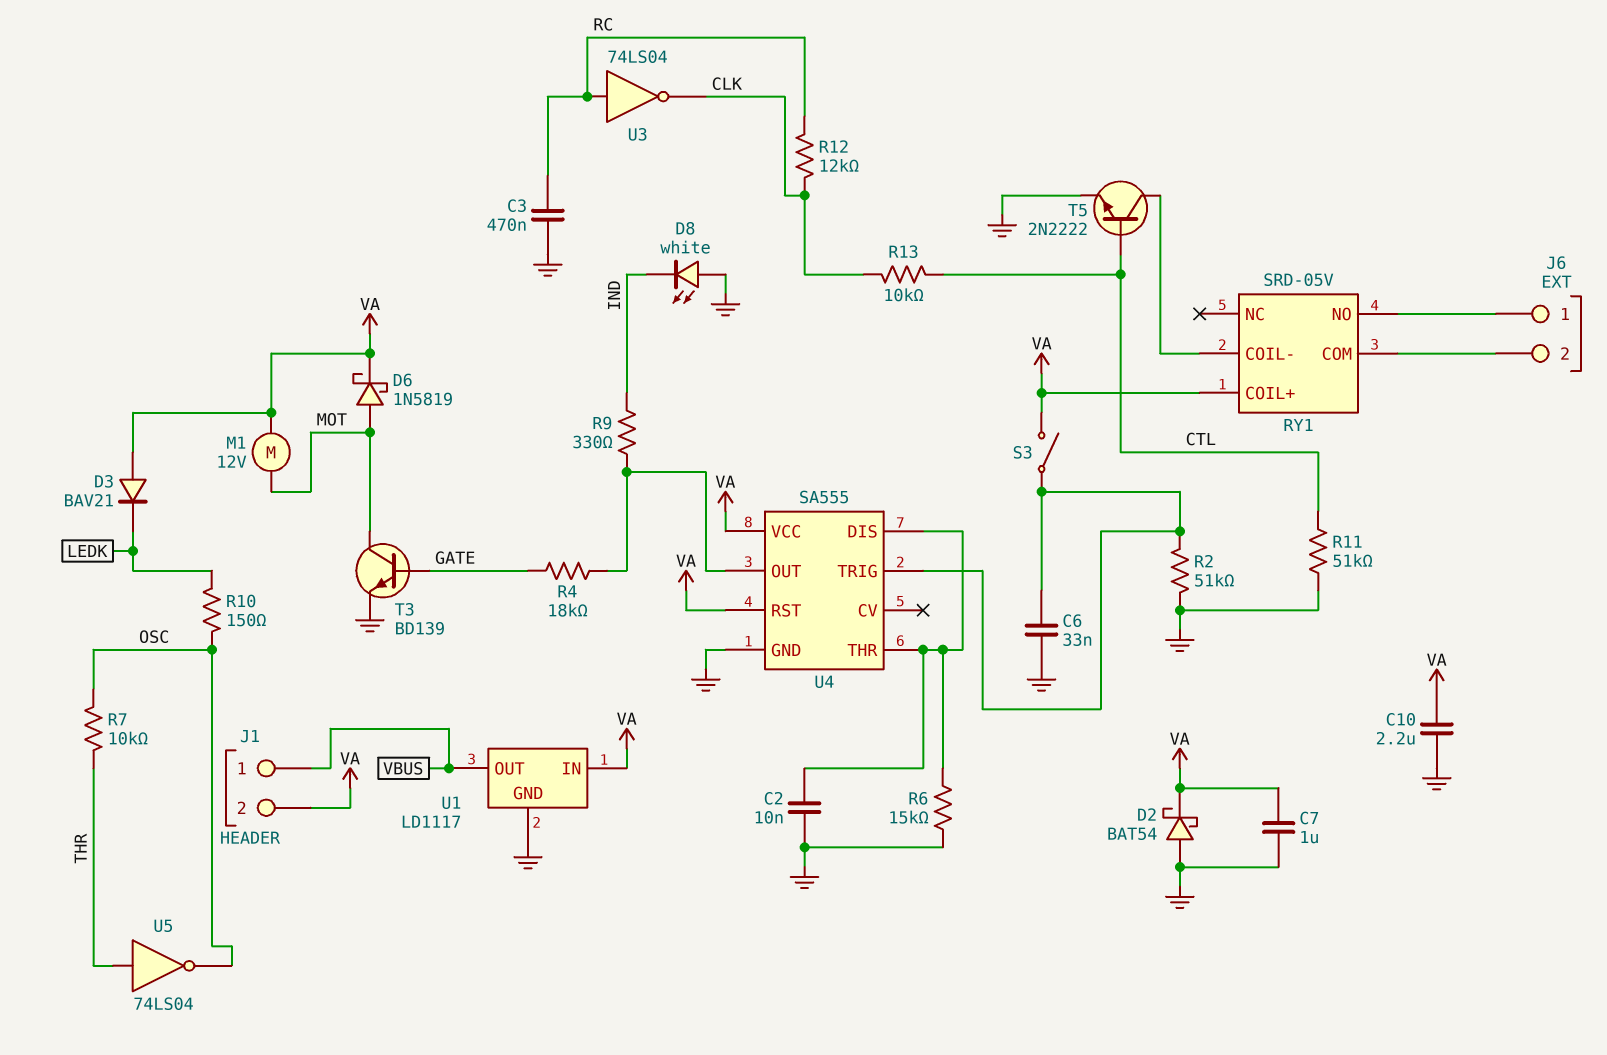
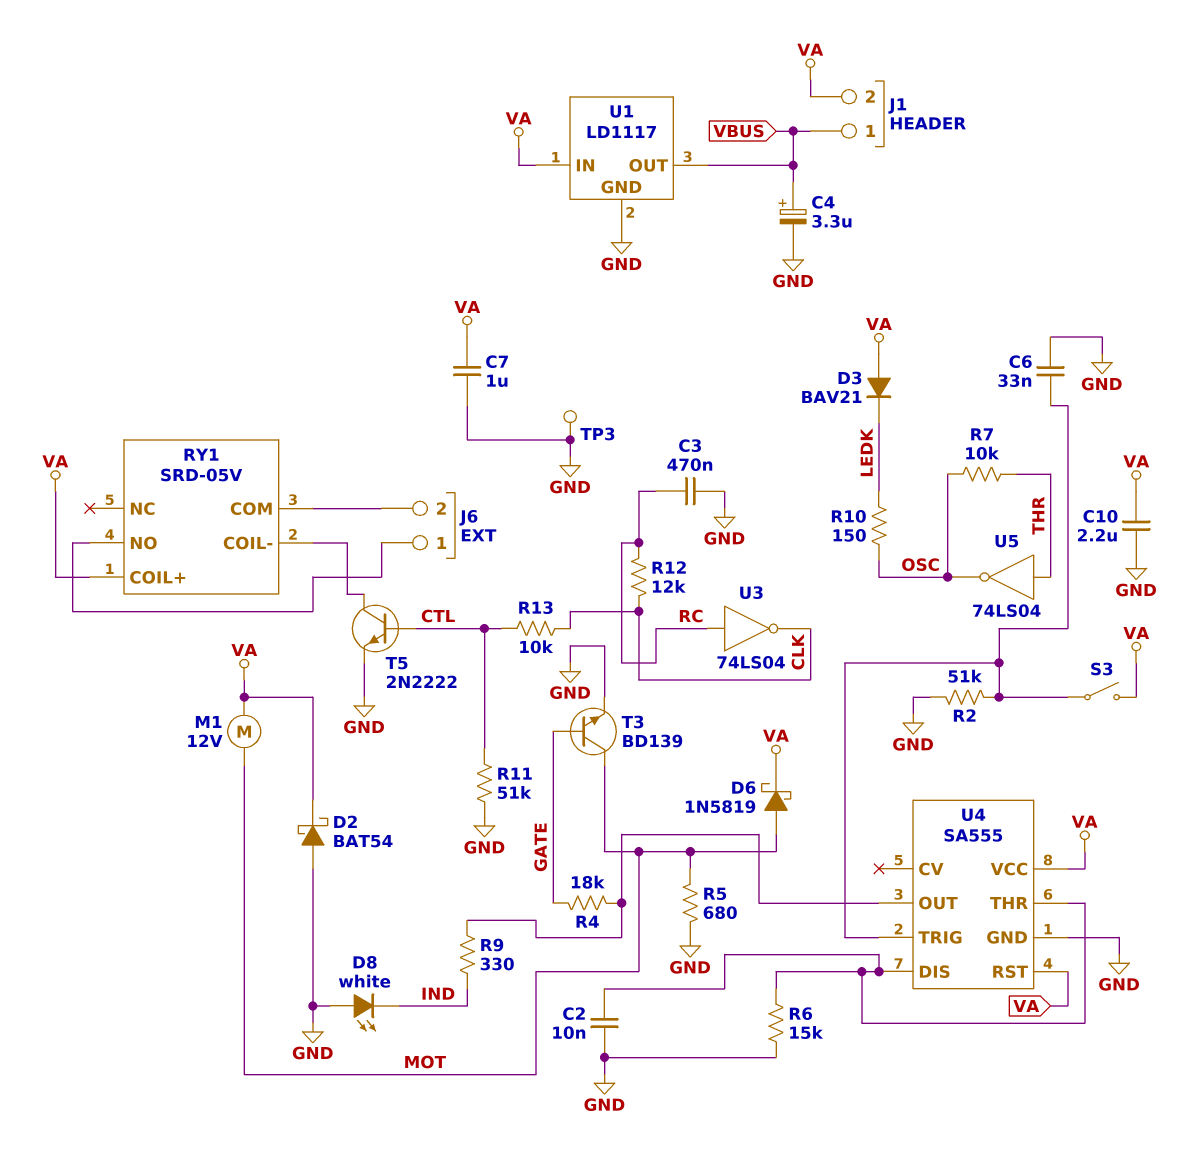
C4: none -> 3.3uF (plus VBUS, minus GND)
R5: none -> 680 (GND, MOT)
TP3: none -> test point (GND)

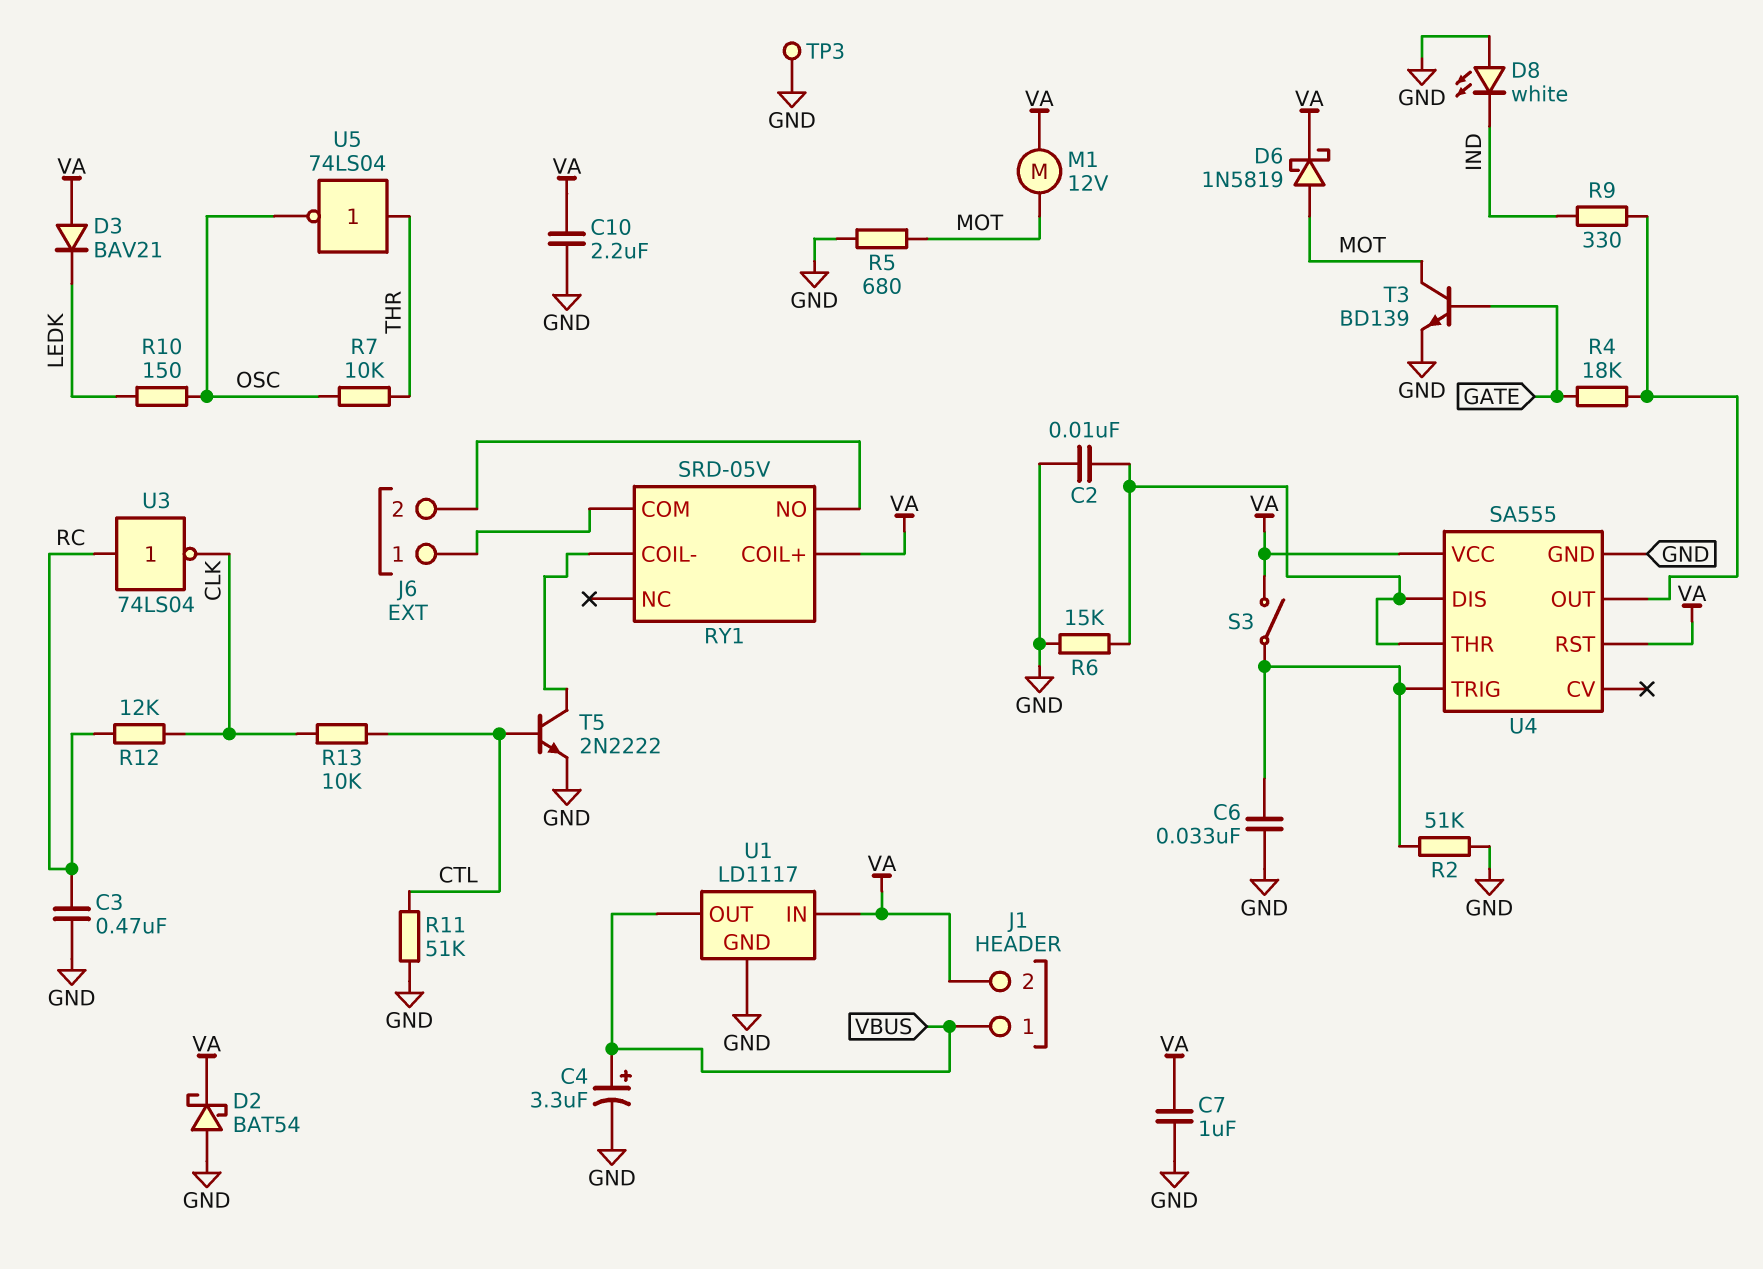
RY1 pin COM: J6/2 -> J6/1
RY1 pin NO: J6/1 -> J6/2

